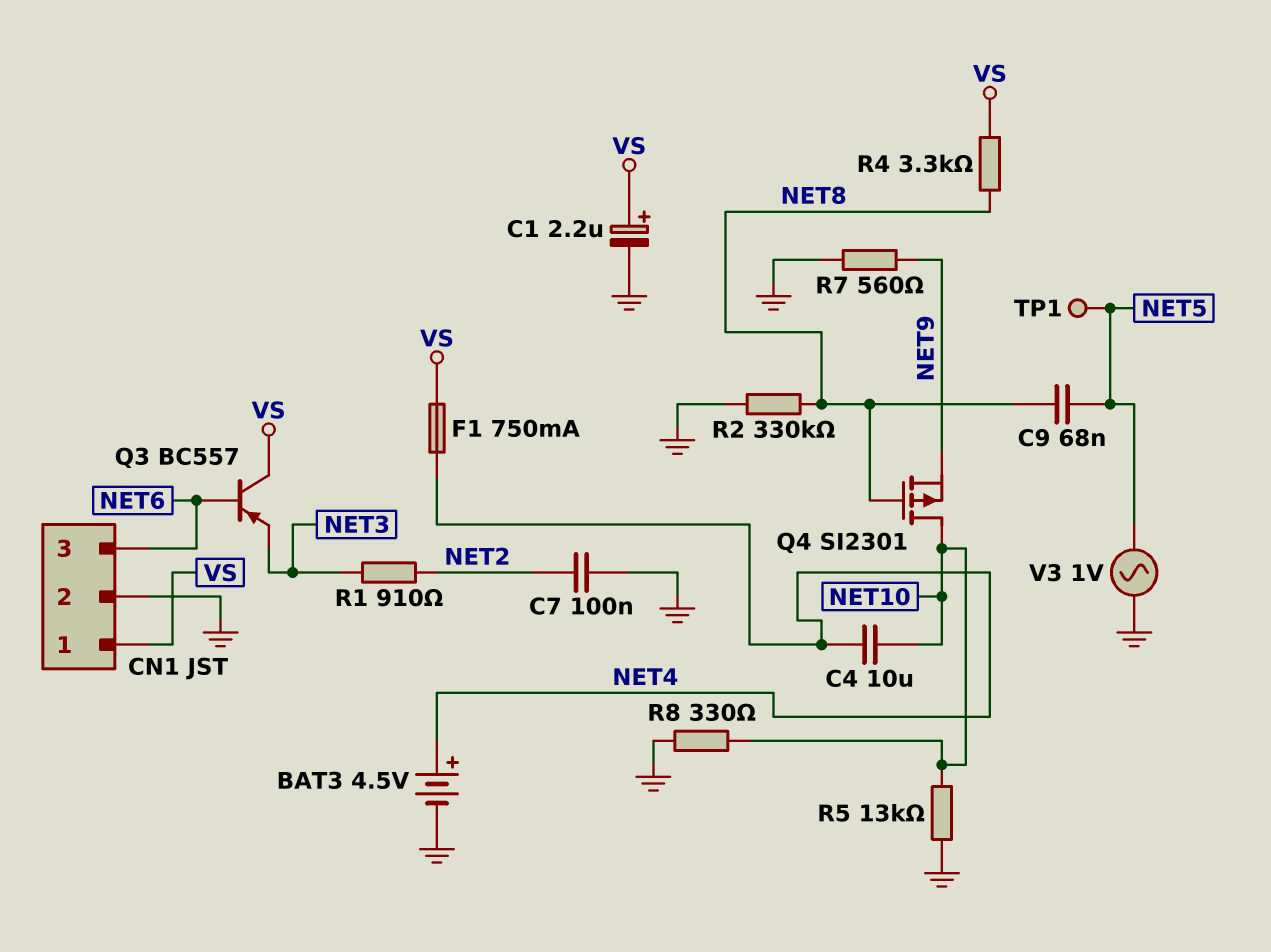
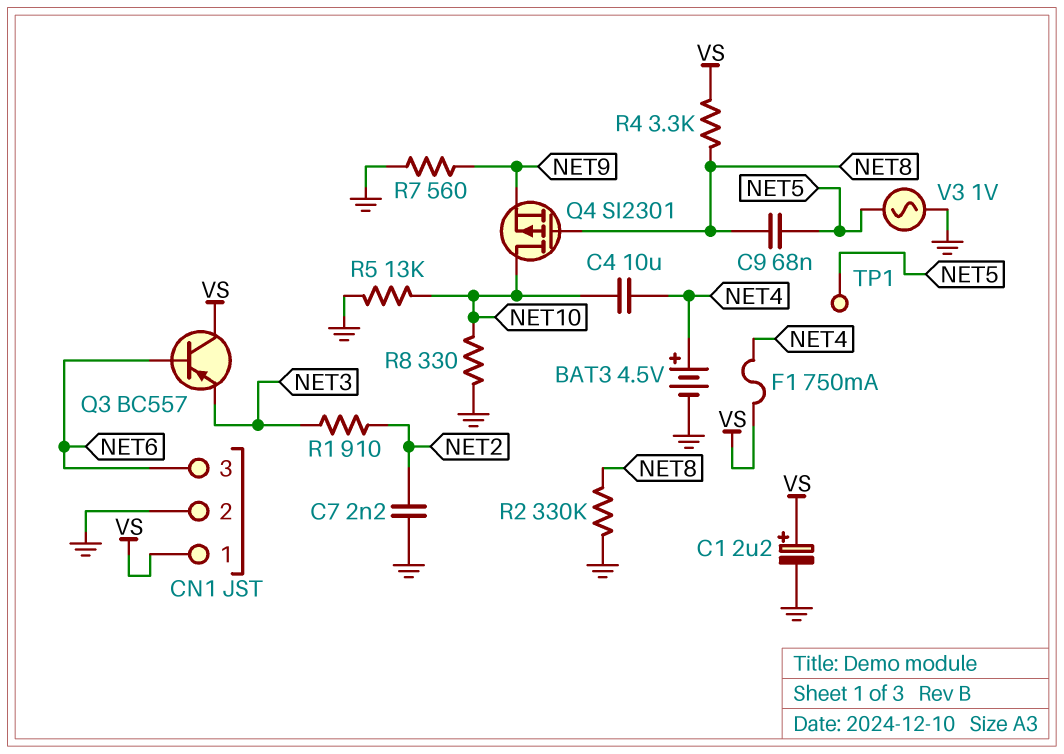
C7: 100nF (GND, NET2) -> 2.2nF (GND, NET2)

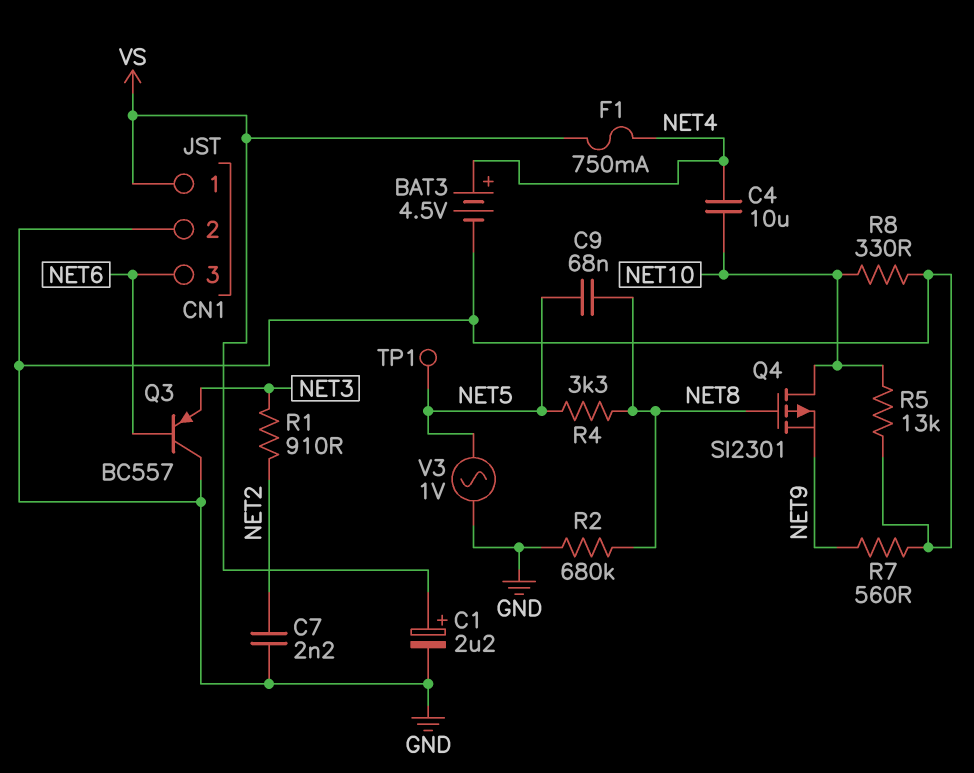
Q3: PNP BC557 (B NET6, C VS, E NET3) -> PNP BC557 (B NET6, C GND, E NET3)
R2: 330k (GND, NET8) -> 680k (GND, NET8)
R4: 3.3k (NET8, VS) -> 3.3k (NET5, NET8)

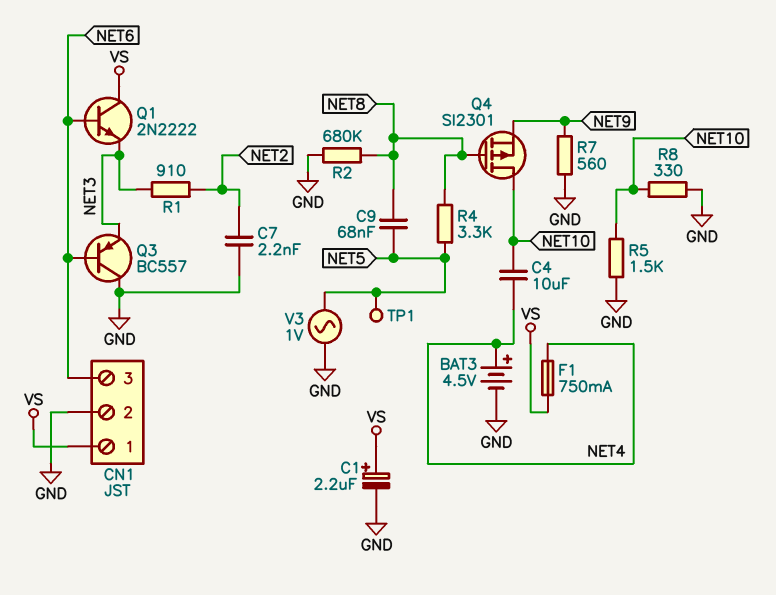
Q1: none -> NPN 2N2222 (B NET6, C VS, E NET3)
R5: 13k (GND, NET10) -> 1.5k (GND, NET10)

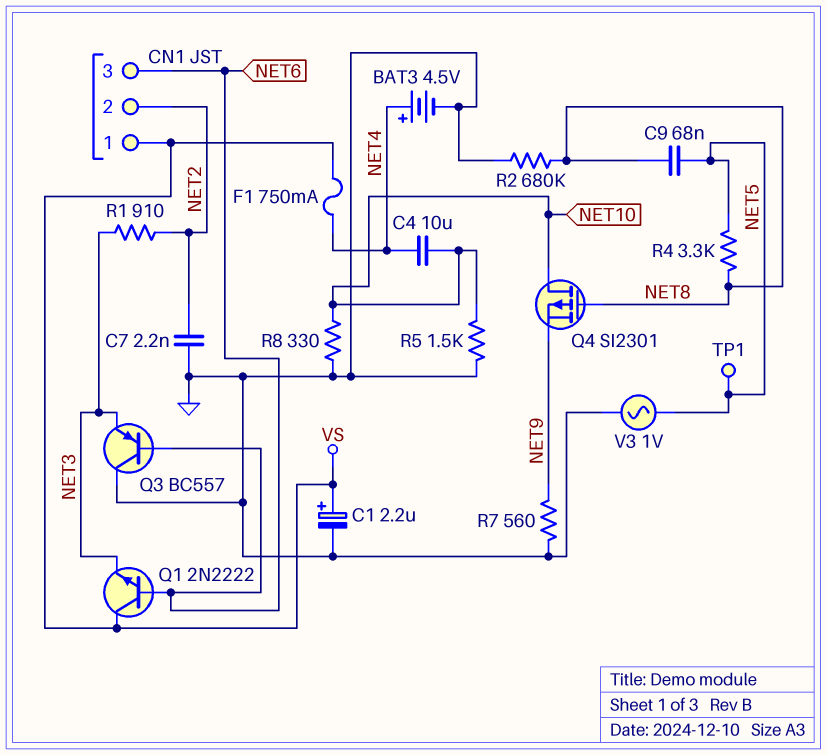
CN1 pin 2: GND -> NET2

